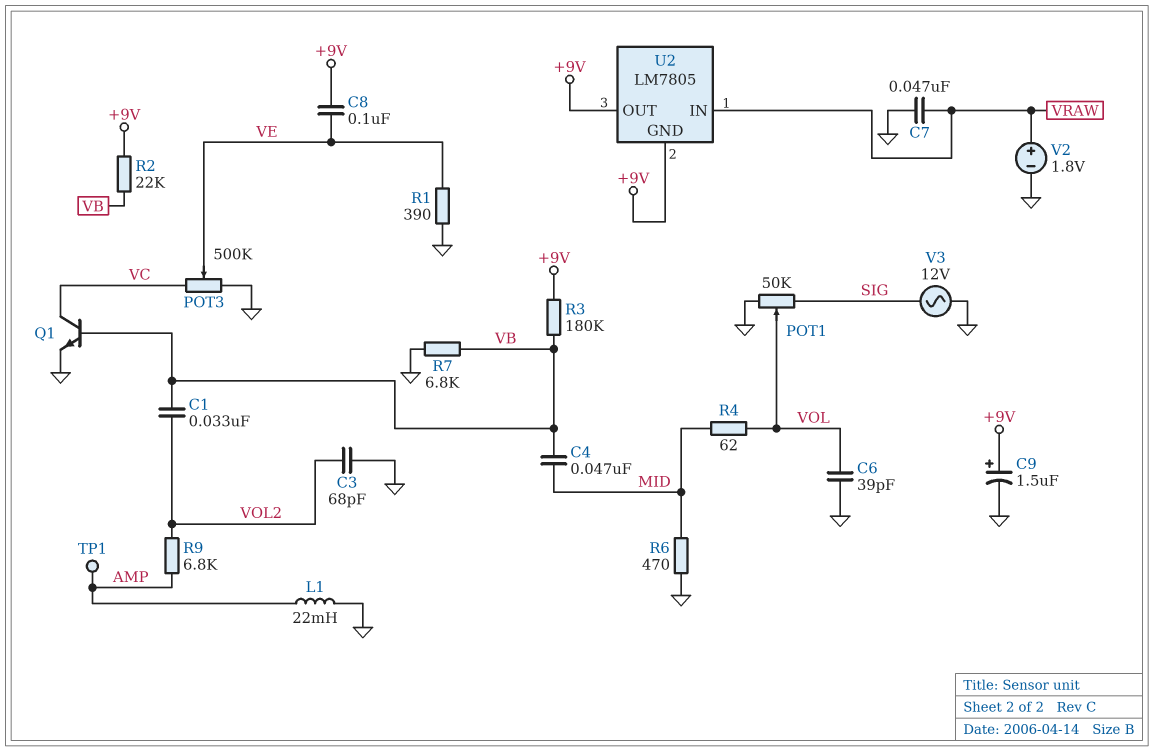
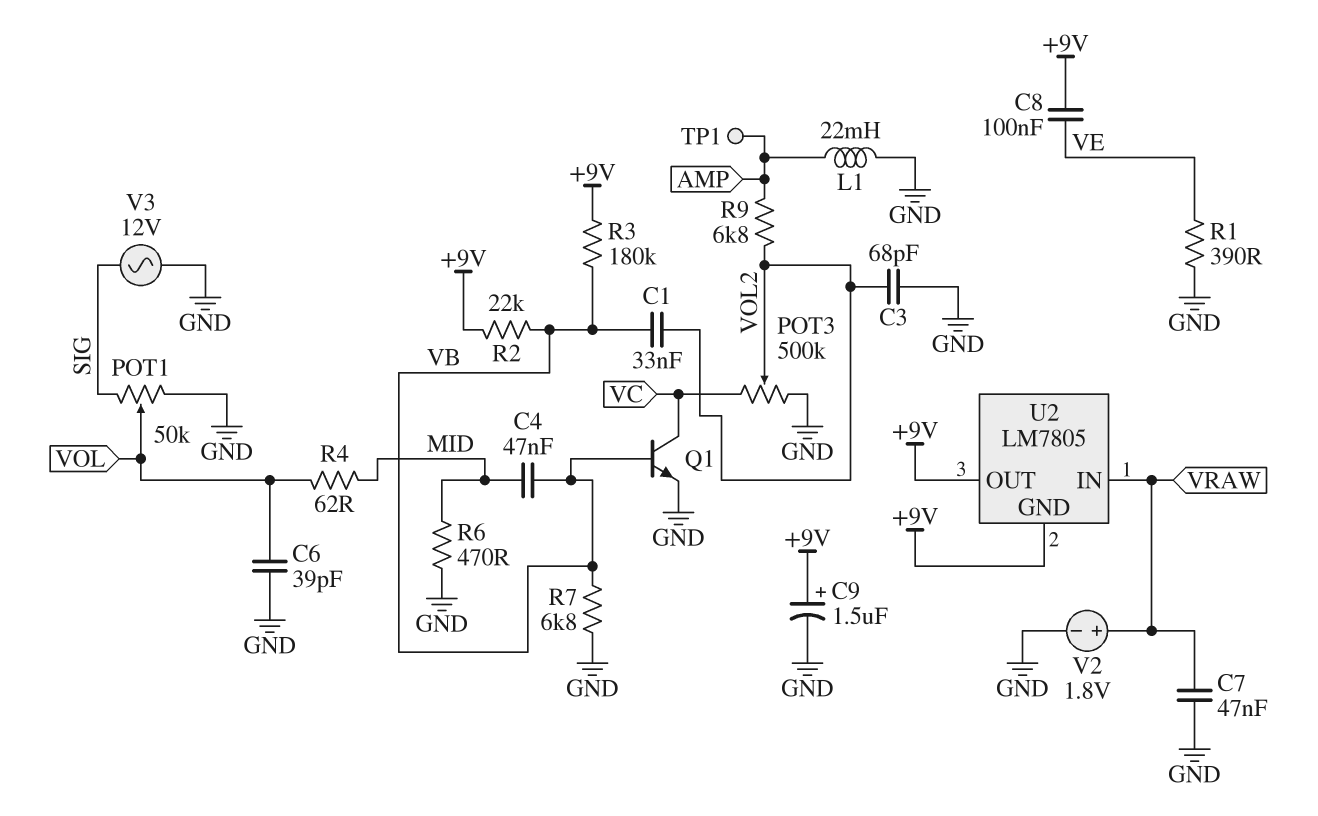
POT3: 500k (GND, VC, wiper VE) -> 500k (GND, VC, wiper VOL2)

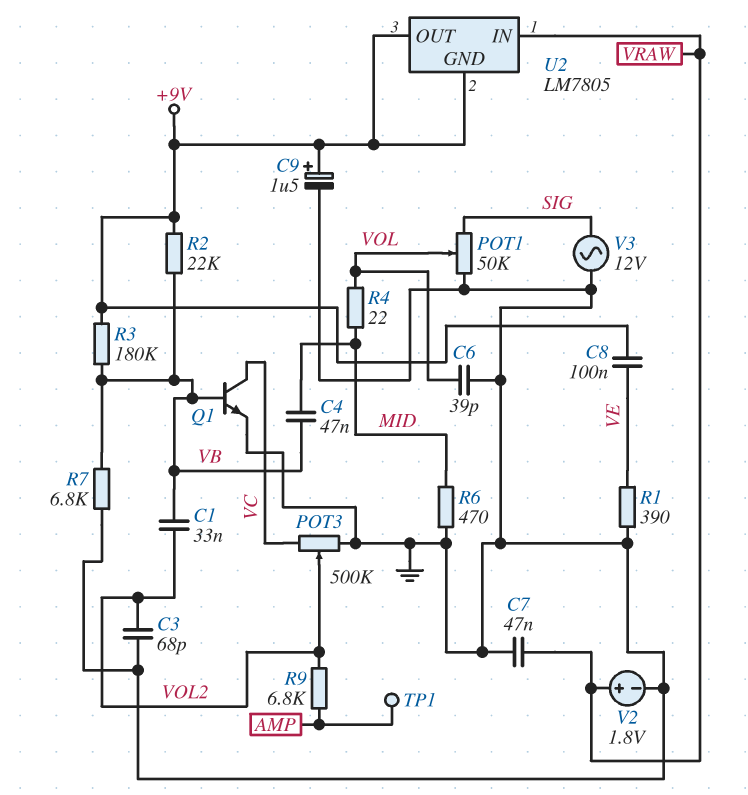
L1: 22mH (AMP, GND) -> none
R4: 62 (MID, VOL) -> 22 (MID, VOL)

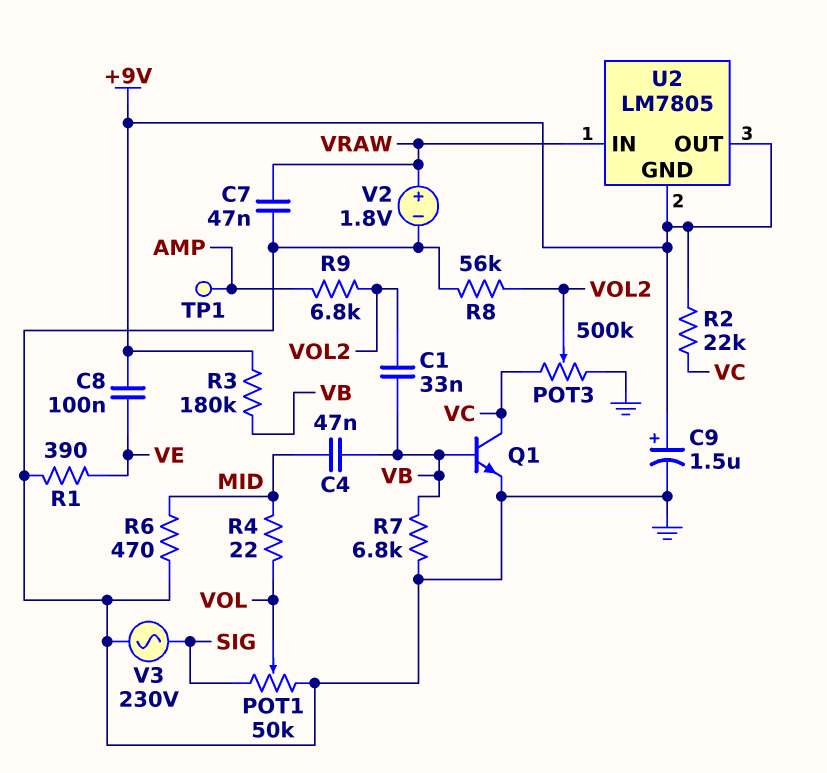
C3: 68pF (GND, VOL2) -> none
C6: 39pF (GND, VOL) -> none
R2: 22k (+9V, VB) -> 22k (+9V, VC)
R8: none -> 56k (GND, VOL2)
V3: AC 12V (GND, SIG) -> AC 230V (GND, SIG)

